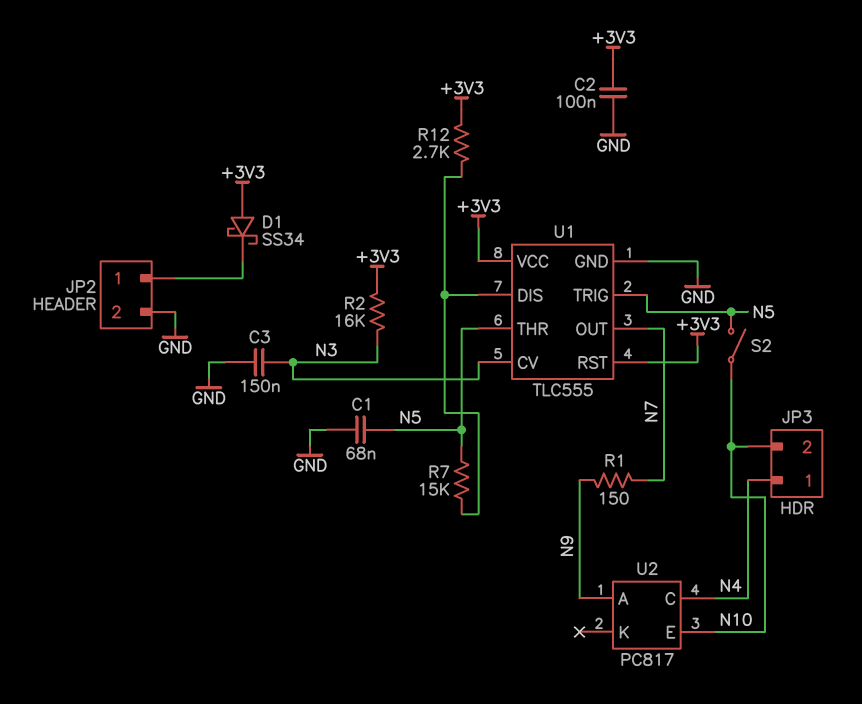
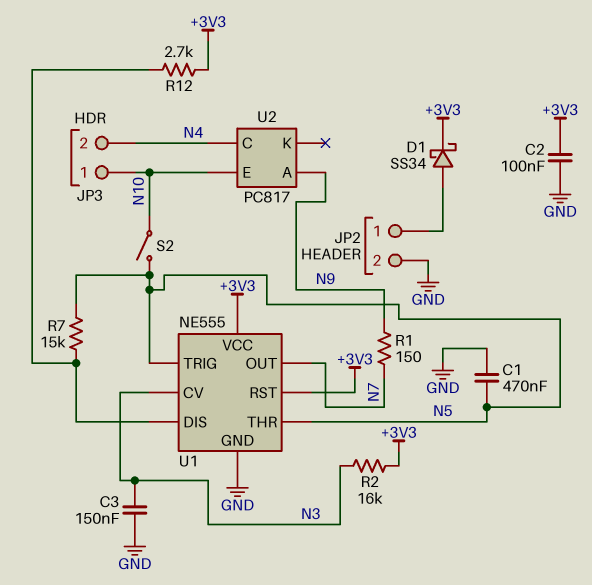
C1: 68nF (GND, N5) -> 470nF (GND, N5)
D1: schottky SS34 (A +3V3, K JP2/1) -> schottky SS34 (A JP2/1, K +3V3)
JP3 pin 1: N4 -> N10
JP3 pin 2: N10 -> N4
U1: TLC555 -> NE555

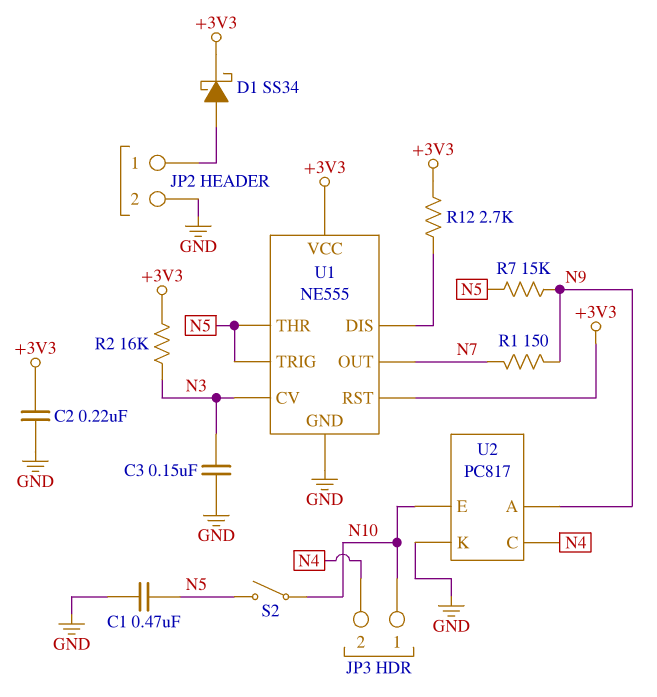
C2: 100nF (+3V3, GND) -> 220nF (+3V3, GND)
R7: 15k (N5, U1/DIS) -> 15k (N5, N9)
U2 pin K: none -> GND

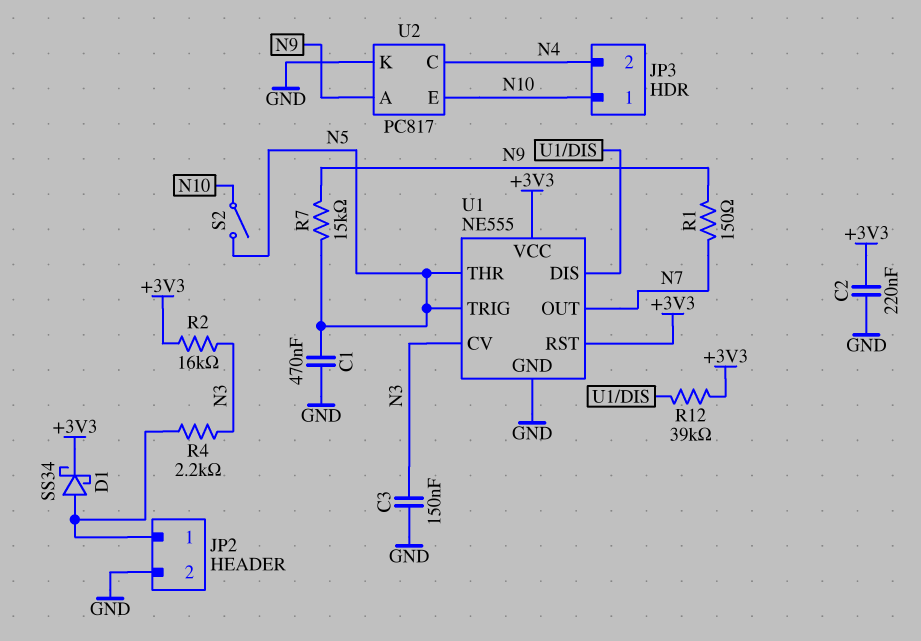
R4: none -> 2.2k (JP2/1, N3)
R12: 2.7k (+3V3, U1/DIS) -> 39k (+3V3, U1/DIS)

